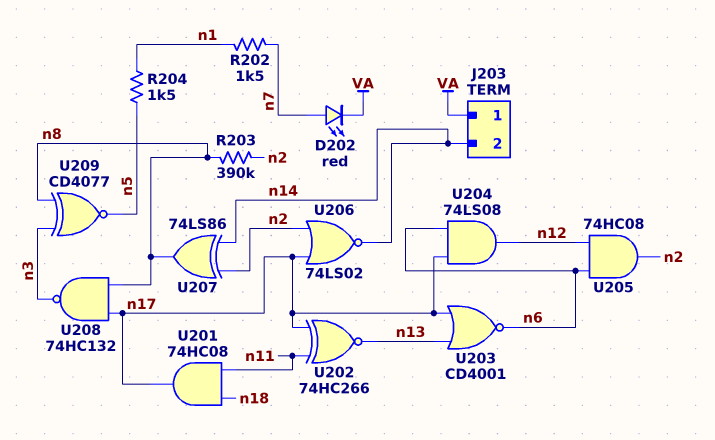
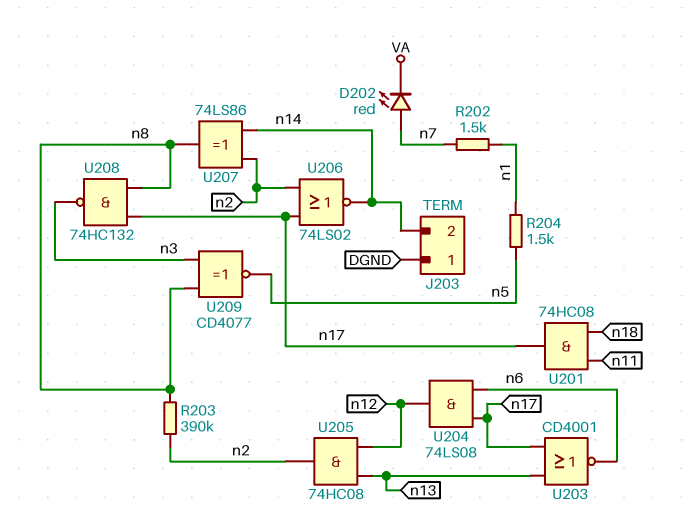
J203 pin 1: VA -> DGND
U202: XNOR 74HC266 (in n11, in n17, out n13) -> none
U205: AND 74HC08 (in n6, in n12, out n2) -> AND 74HC08 (in n12, in n13, out n2)

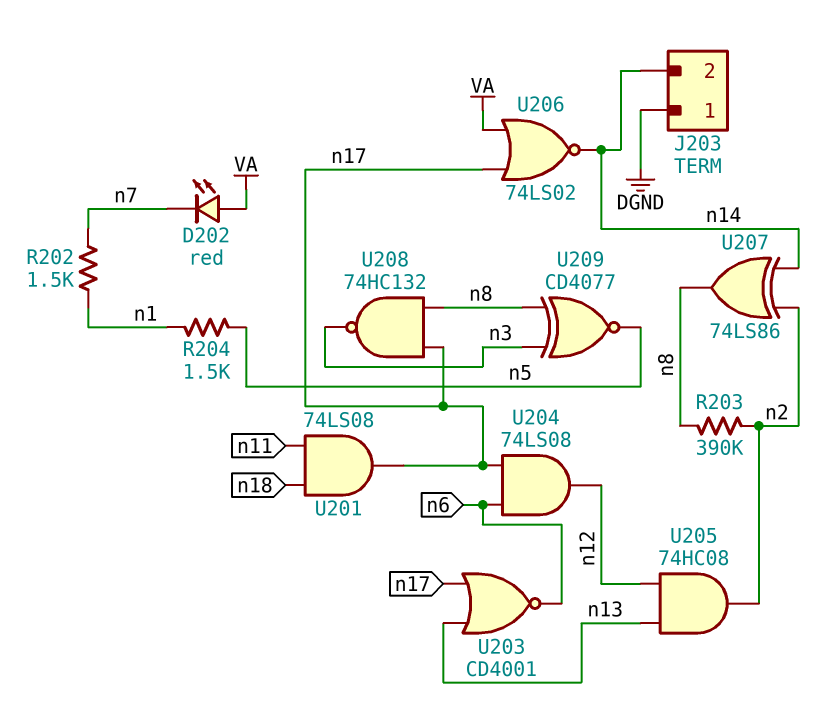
D202: LED red (A n7, K VA) -> LED red (A VA, K n7)
U201: AND 74HC08 (in n11, in n18, out n17) -> AND 74LS08 (in n11, in n18, out n17)
U206: NOR 74LS02 (in n2, in n17, out n14) -> NOR 74LS02 (in VA, in n17, out n14)

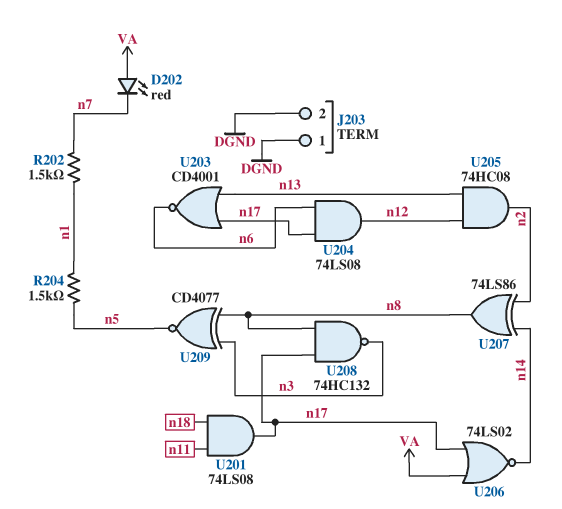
J203 pin 2: n14 -> DGND
R203: 390k (n2, n8) -> none

